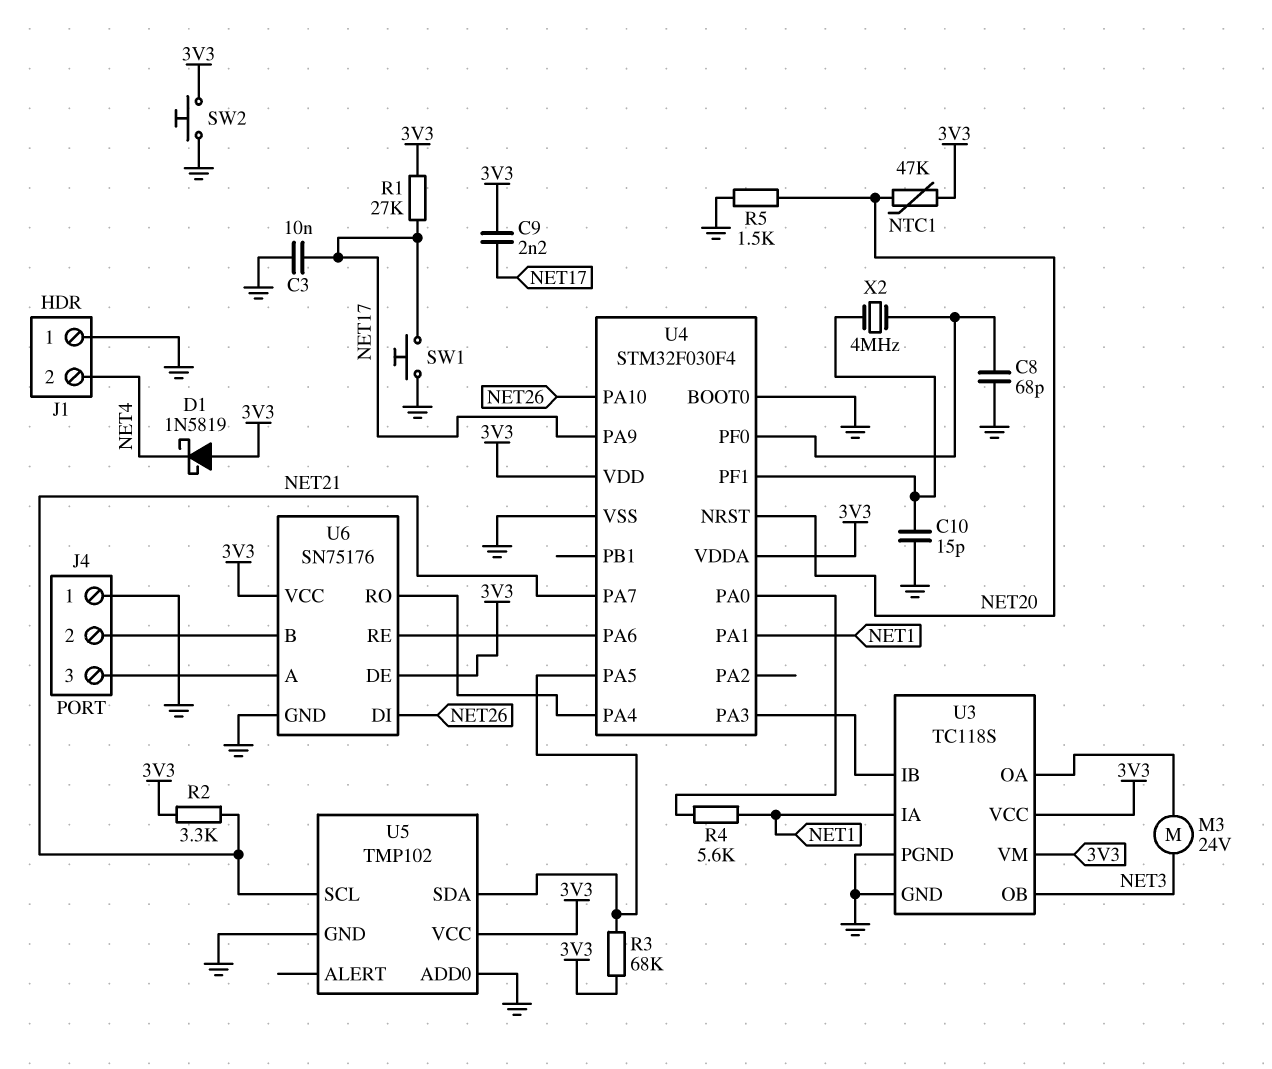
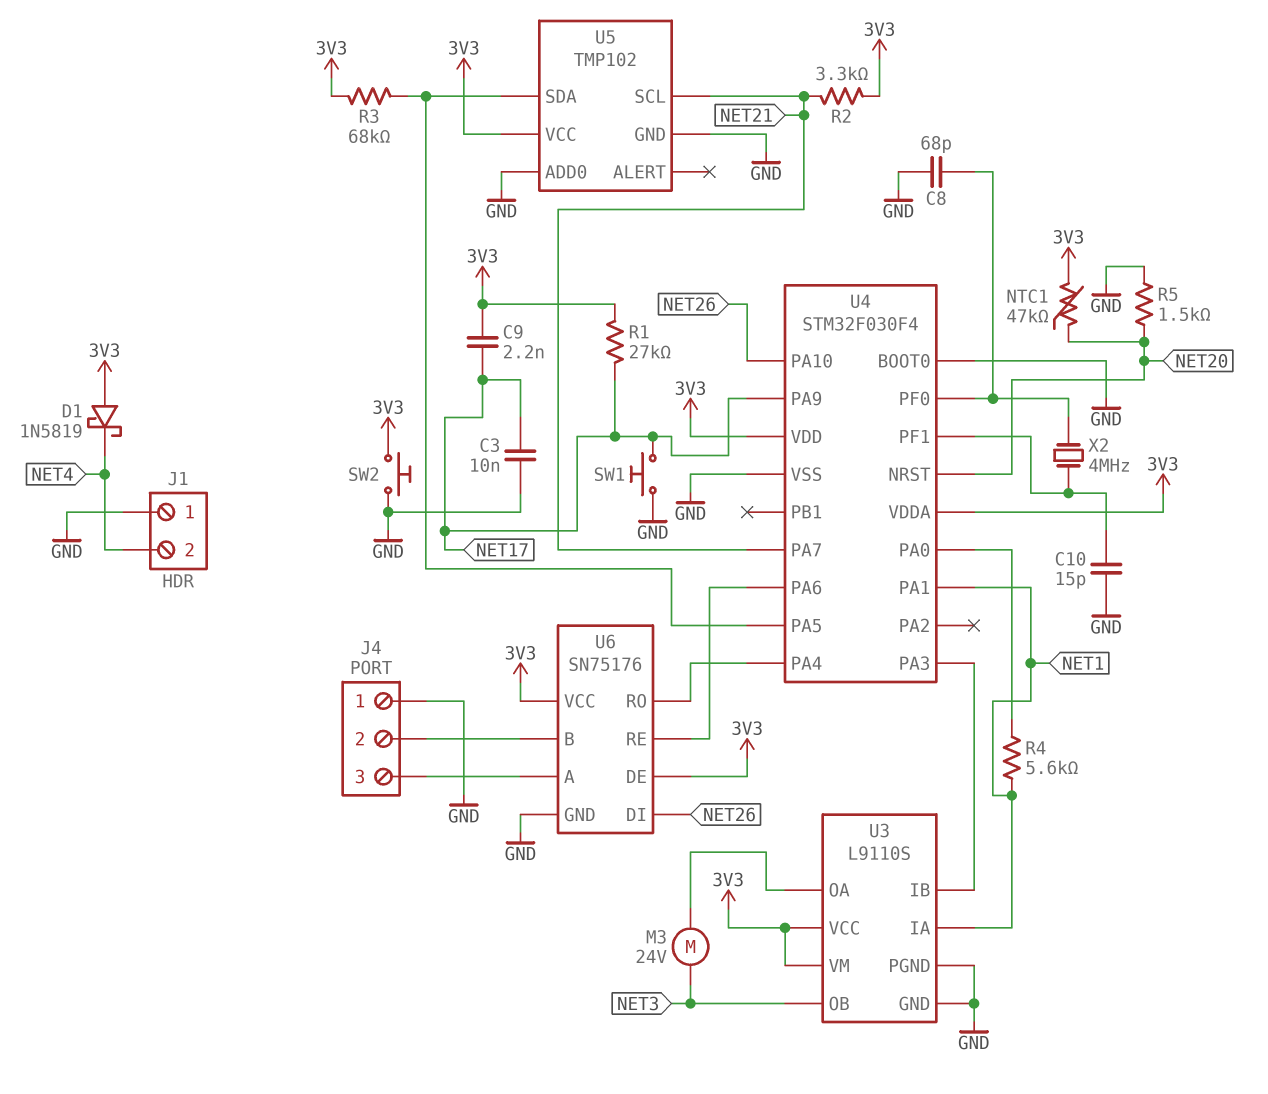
U3: TC118S -> L9110S

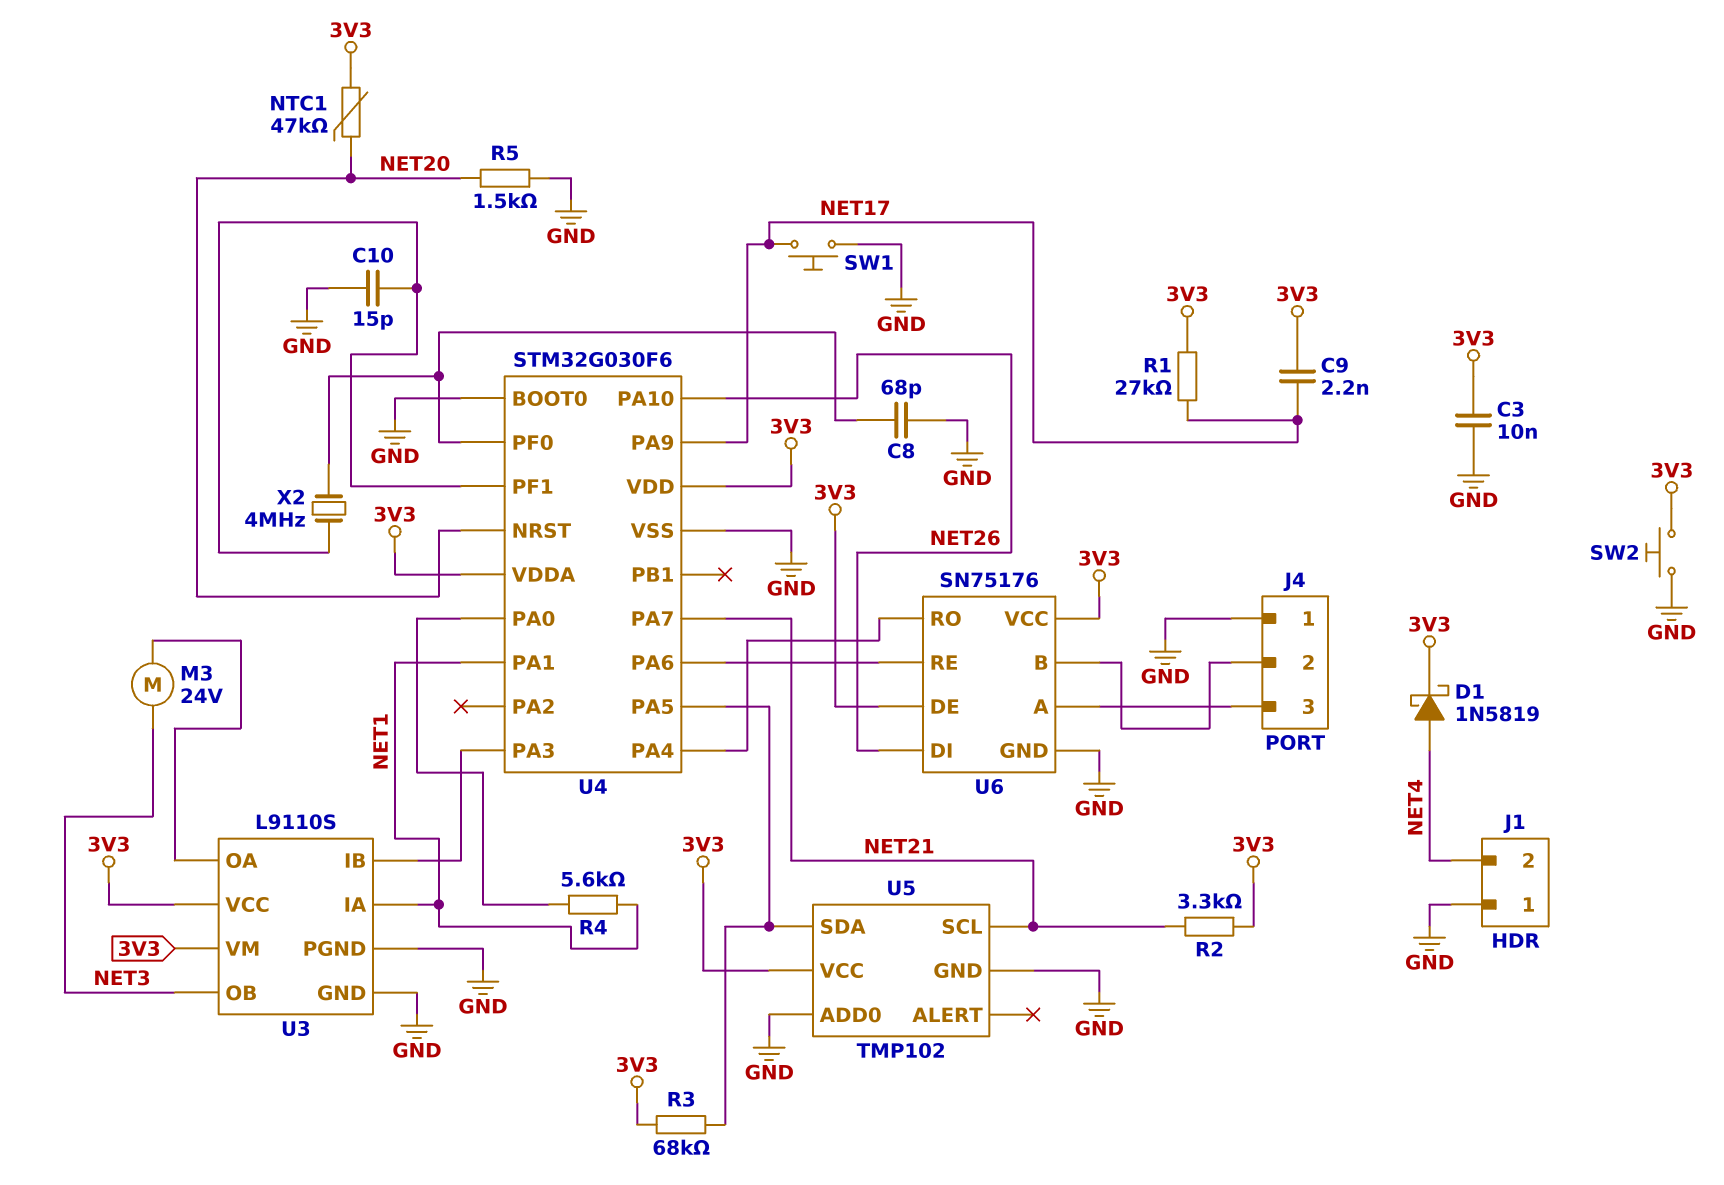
C3: 10nF (GND, NET17) -> 10nF (3V3, GND)
D1: schottky 1N5819 (A 3V3, K NET4) -> schottky 1N5819 (A NET4, K 3V3)
U4: STM32F030F4 -> STM32G030F6

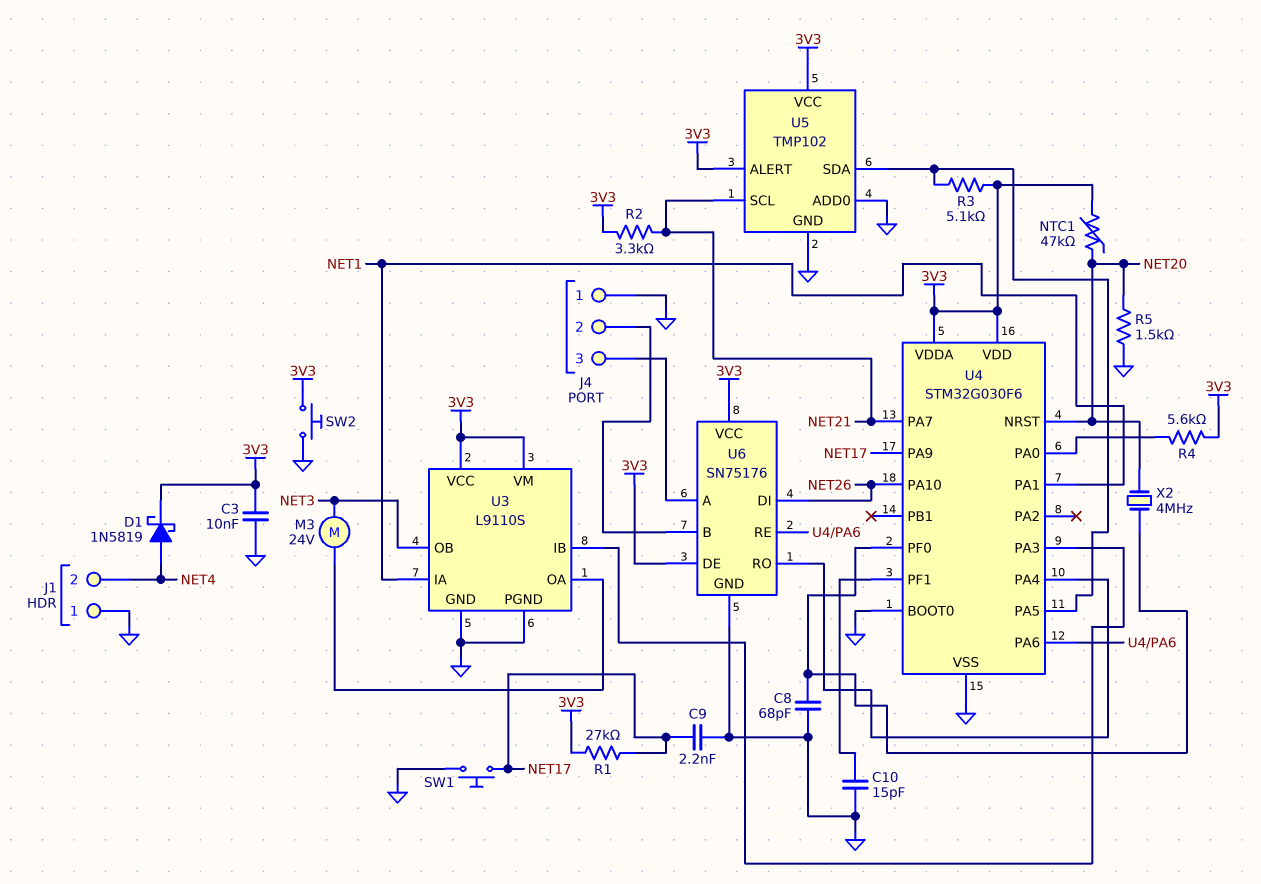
C9: 2.2nF (3V3, NET17) -> 2.2nF (GND, NET17)
R3: 68k (3V3, U4/PA5) -> 5.1k (3V3, U4/PA5)
R4: 5.6k (NET1, U4/PA0) -> 5.6k (3V3, U4/PA0)
U5 pin ALERT: none -> 3V3
X2: 4MHz (U4/PF0, U4/PF1) -> 4MHz (NET20, U4/PF0)

